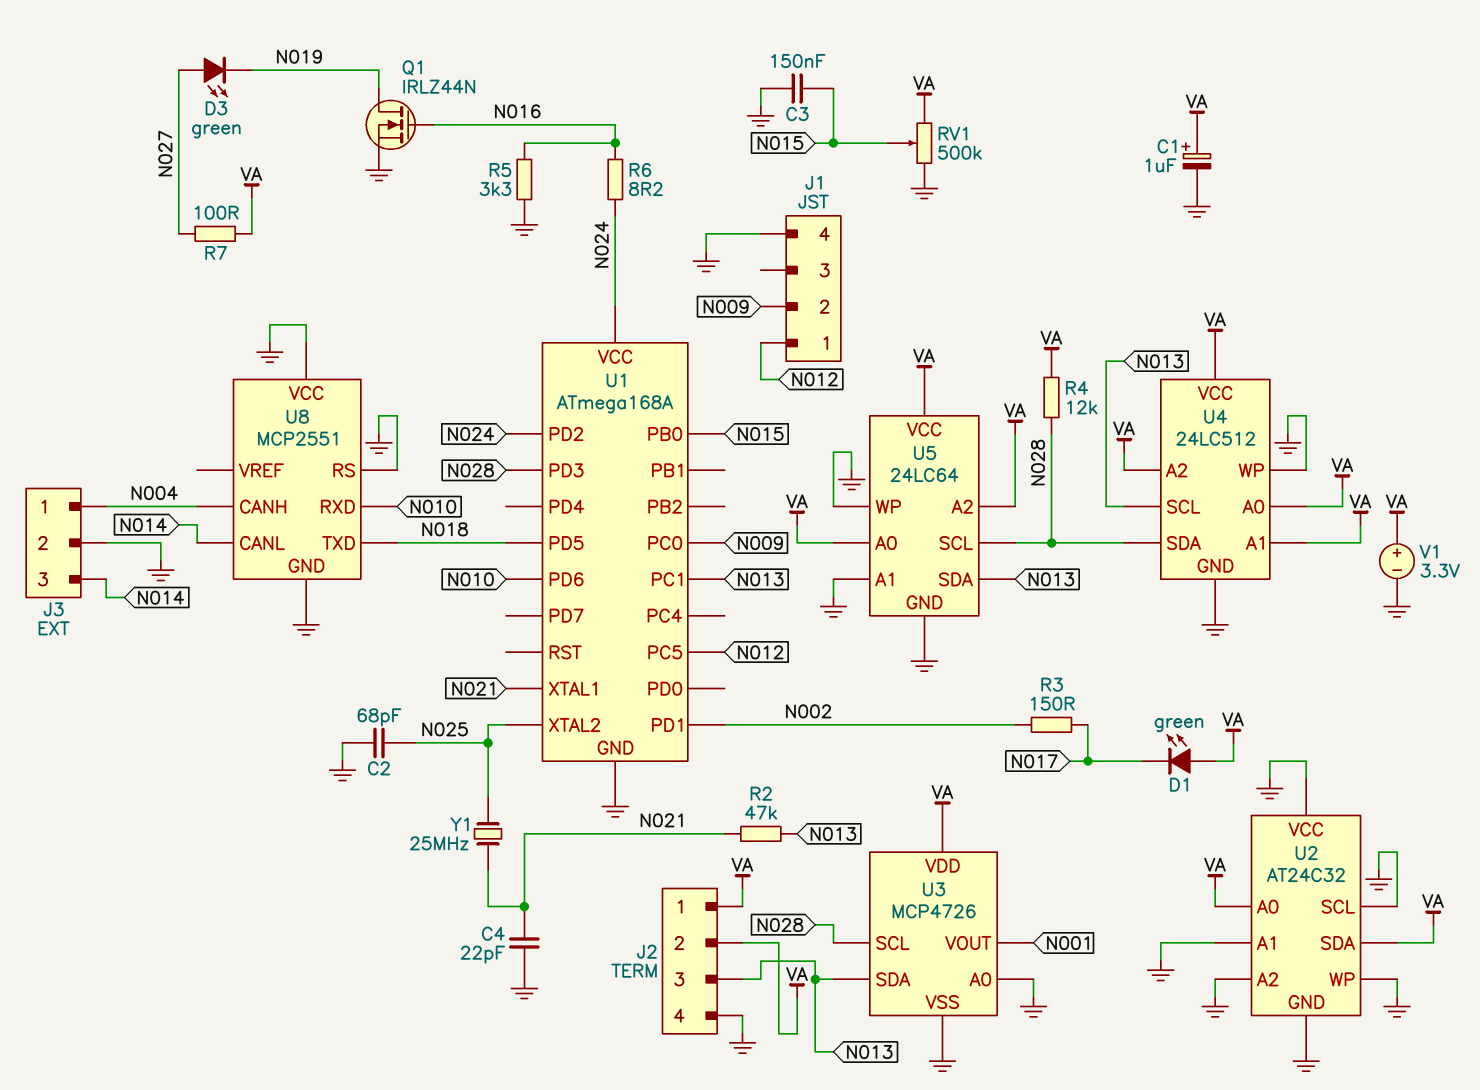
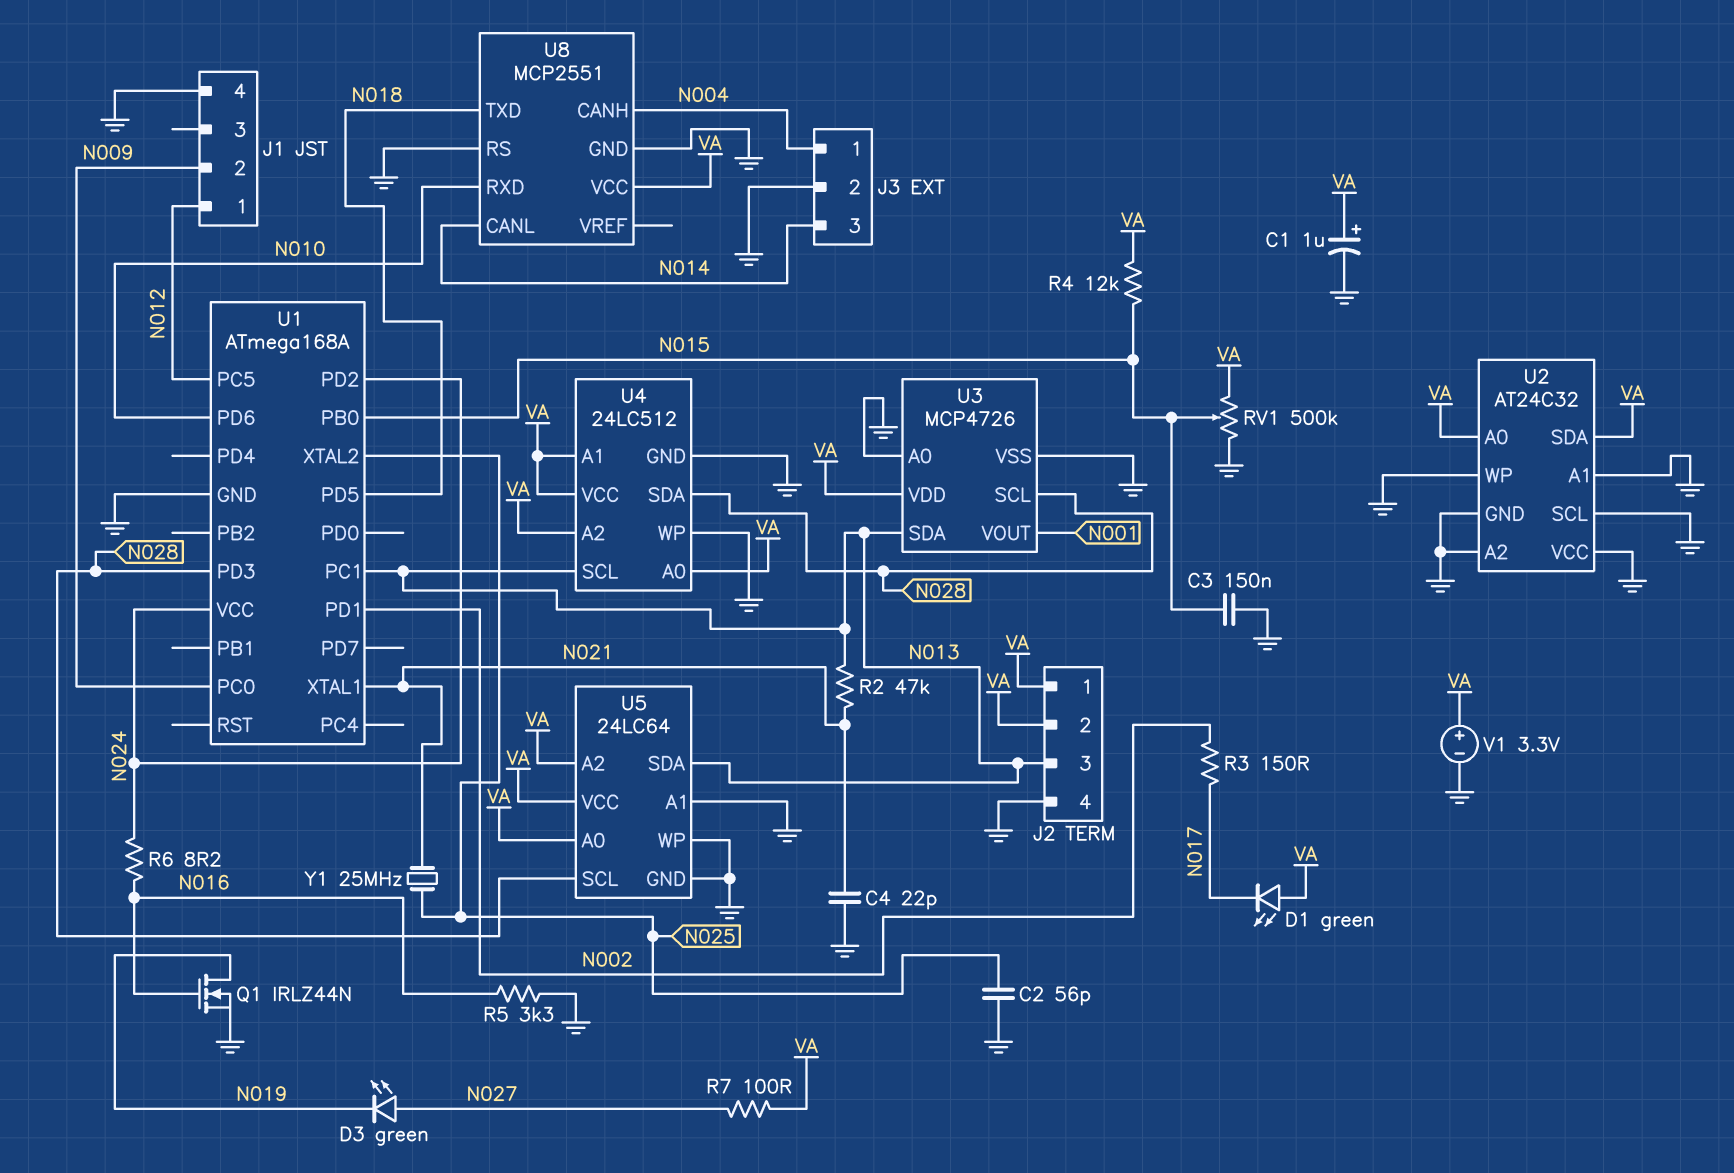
C2: 68pF (GND, N025) -> 56pF (GND, N025)
R4: 12k (N028, VA) -> 12k (N015, VA)
U8 pin VCC: GND -> VA

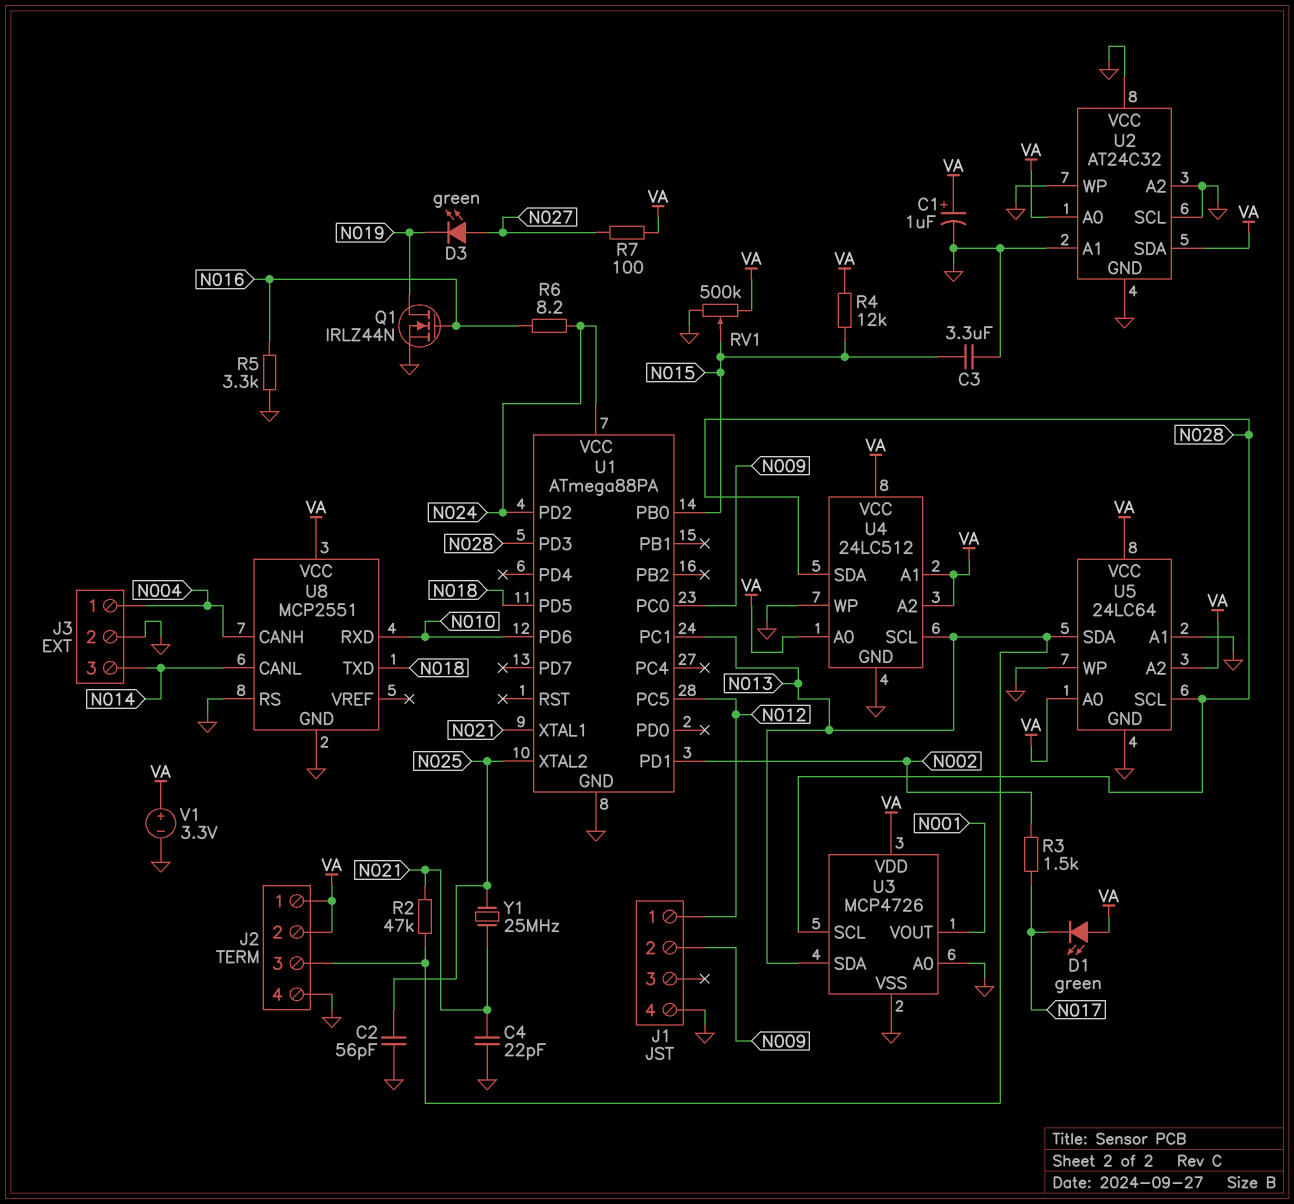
C3: 150nF (GND, N015) -> 3.3uF (GND, N015)
R3: 150 (N002, N017) -> 1.5k (N002, N017)
U1: ATmega168A -> ATmega88PA

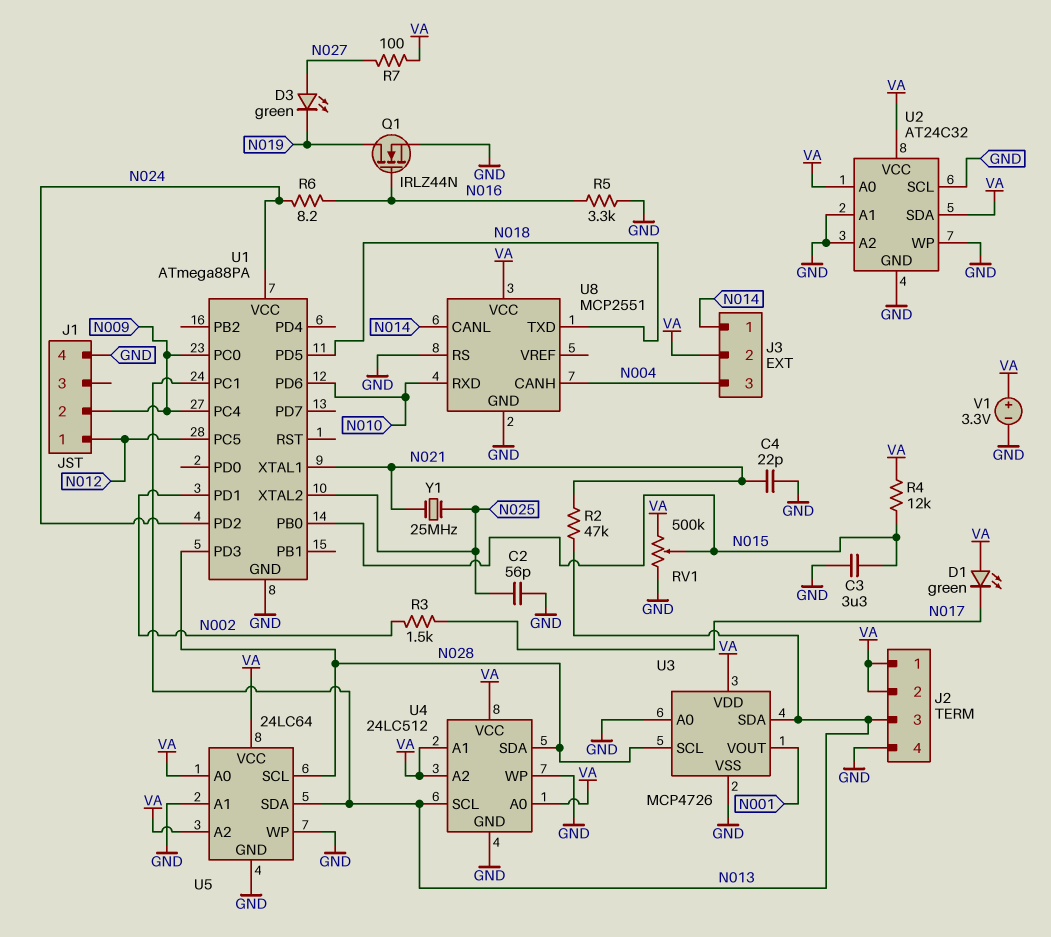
C1: 1uF (plus VA, minus GND) -> none
J3 pin 1: N004 -> N014
J3 pin 2: GND -> VA
J3 pin 3: N014 -> N004
U1 pin PC4: none -> N009
U2 pin VCC: GND -> VA

